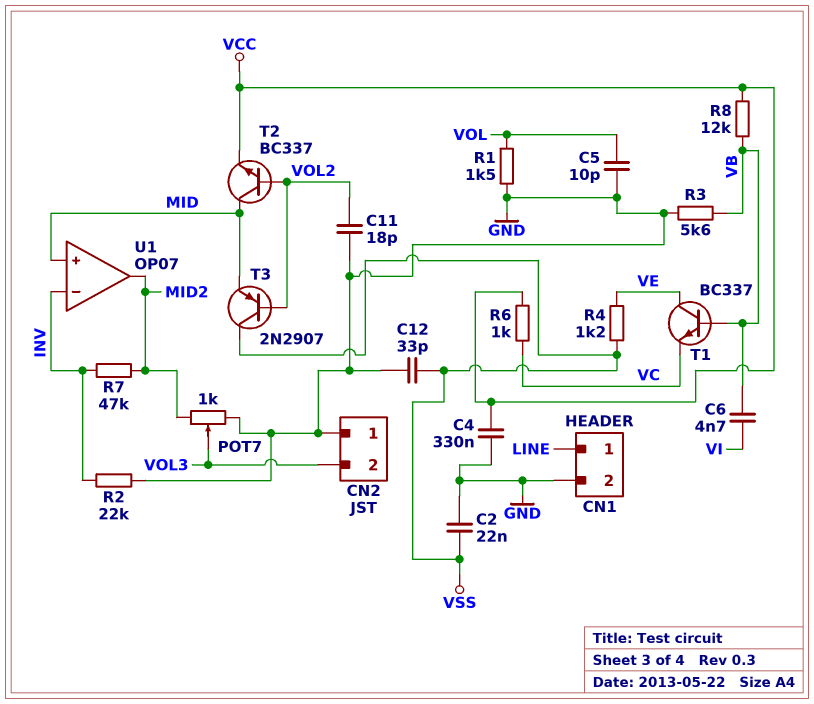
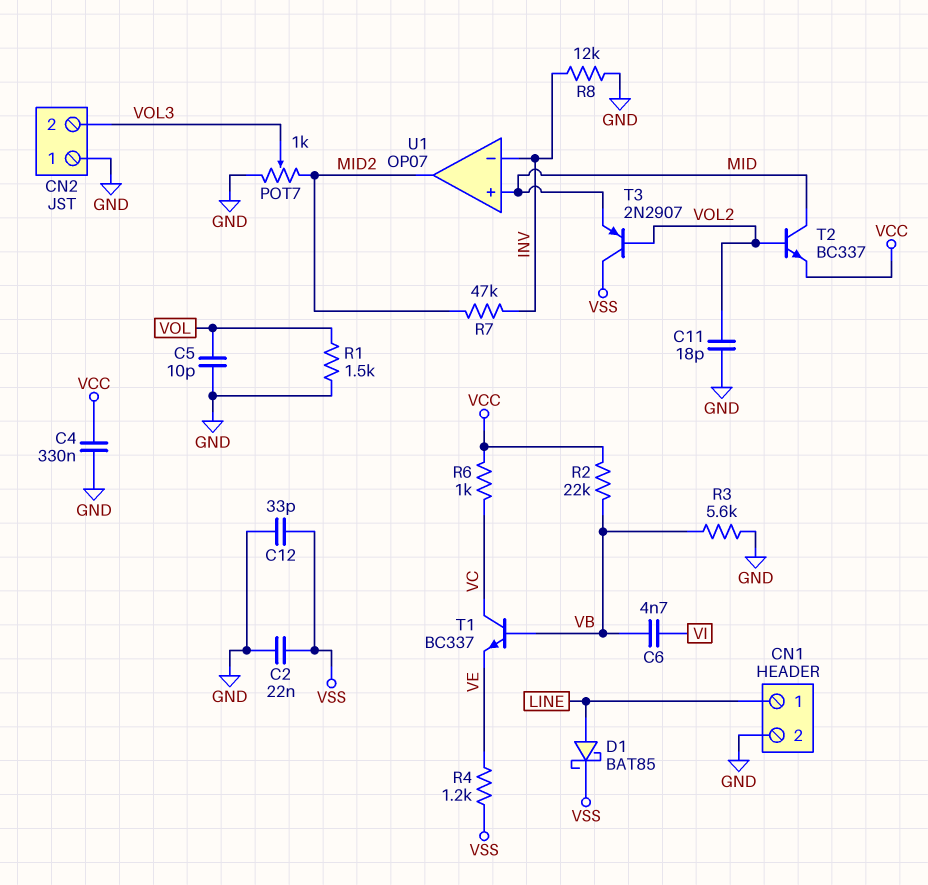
D1: none -> schottky BAT85 (A LINE, K VSS)
R2: 22k (GND, INV) -> 22k (VB, VCC)
R8: 12k (VB, VCC) -> 12k (GND, INV)
T1: NPN BC337 (B VB, C VE, E VC) -> NPN BC337 (B VB, C VC, E VE)

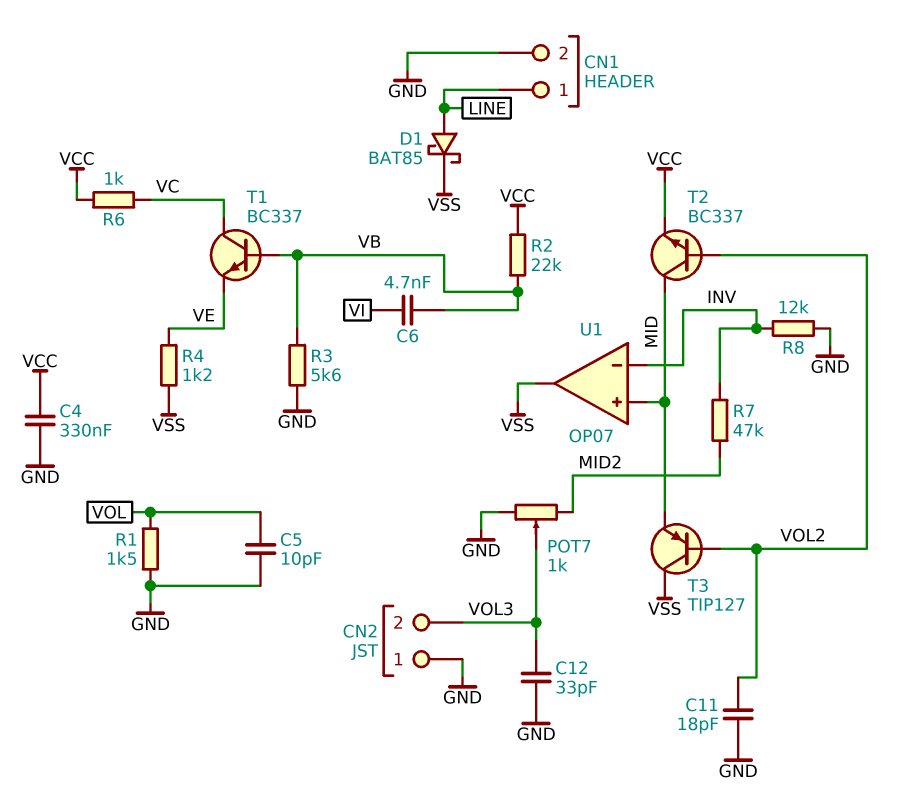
C2: 22nF (GND, VSS) -> none
C12: 33pF (GND, VSS) -> 33pF (GND, VOL3)
T3: PNP 2N2907 (B VOL2, C VSS, E MID) -> PNP TIP127 (B VOL2, C VSS, E MID)
U1 pin out: MID2 -> VSS

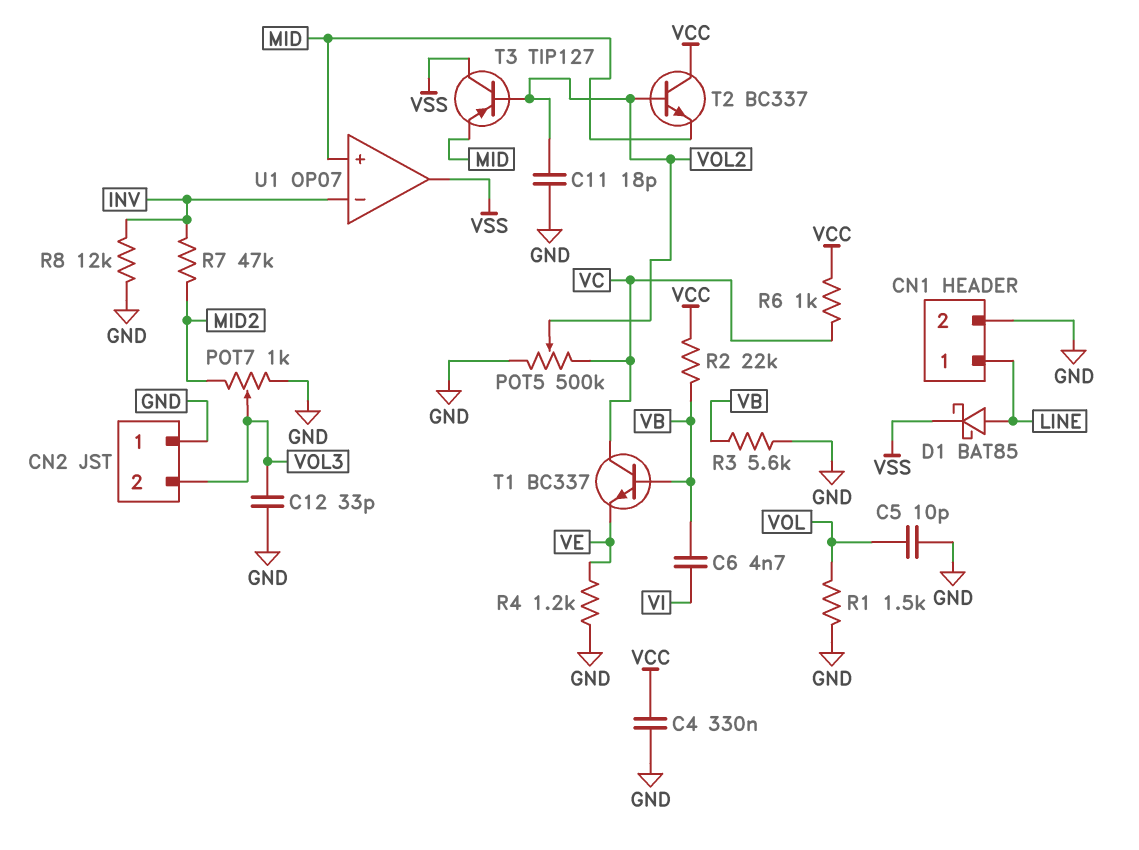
POT5: none -> 500k (GND, VC, wiper VOL2)
R4: 1.2k (VE, VSS) -> 1.2k (GND, VE)
T2: NPN BC337 (B VOL2, C MID, E VCC) -> NPN BC337 (B VOL2, C VCC, E MID)

